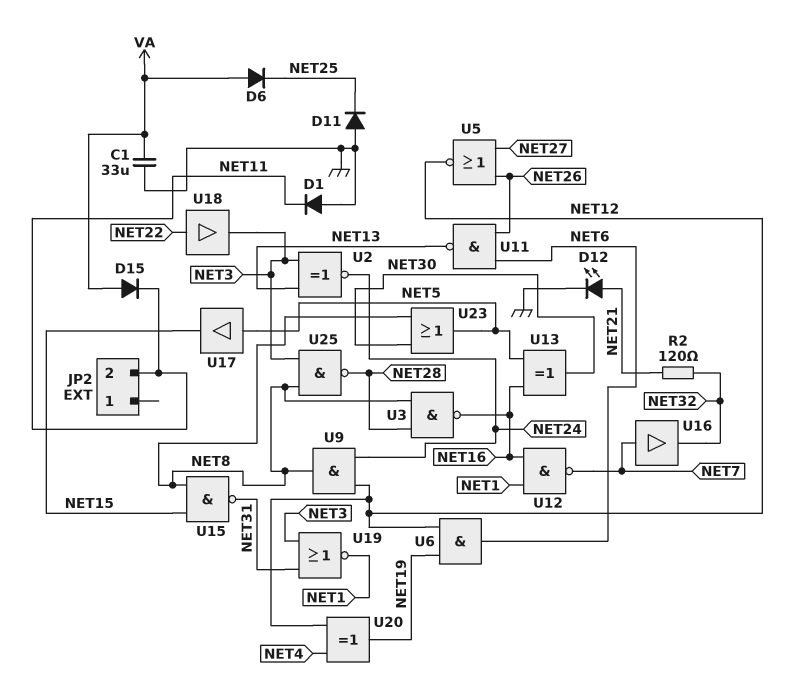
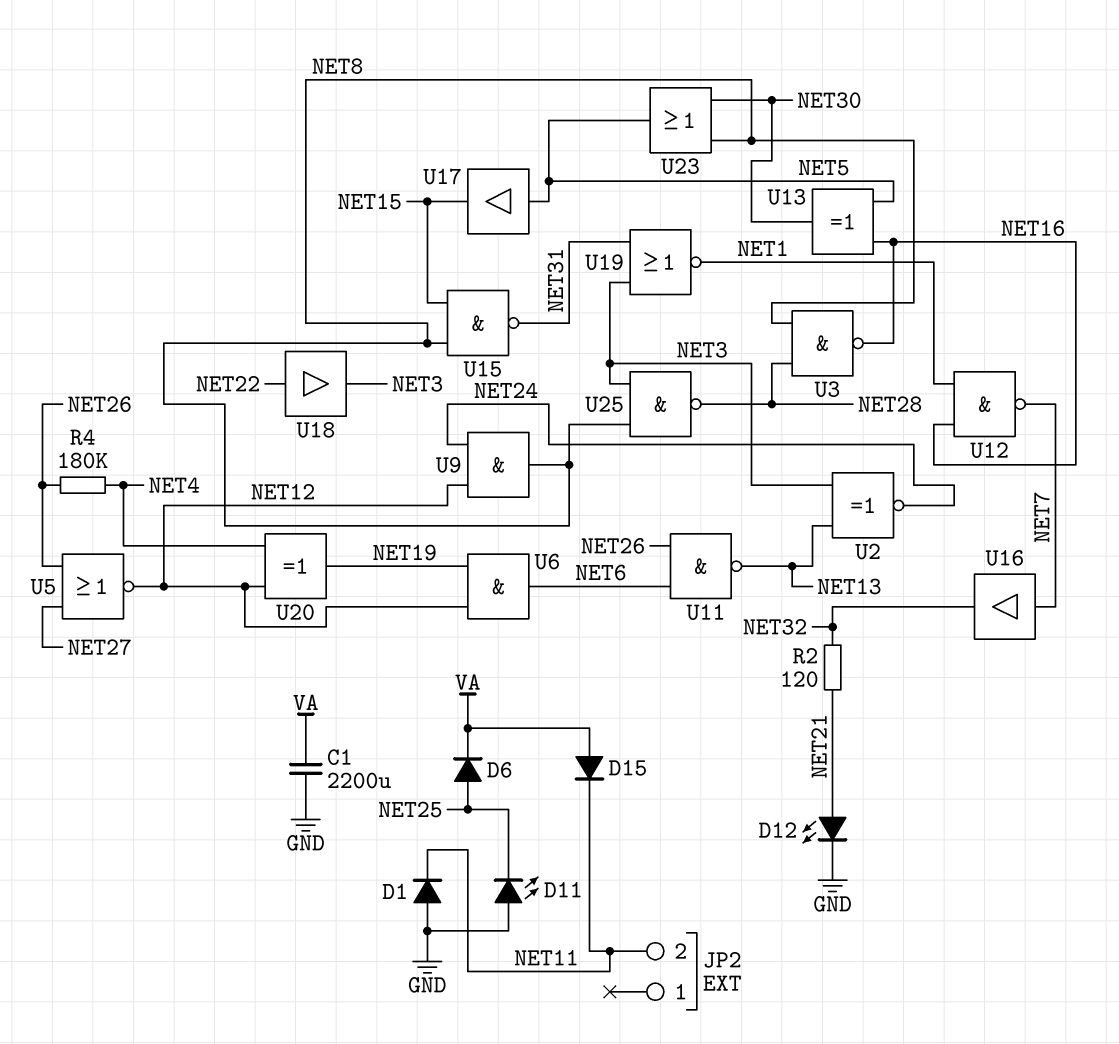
C1: 33uF (GND, VA) -> 2200uF (GND, VA)
D6: diode (A VA, K NET25) -> diode (A NET25, K VA)
D11: diode (A GND, K NET25) -> LED (A GND, K NET25)
R4: none -> 180k (NET4, NET26)

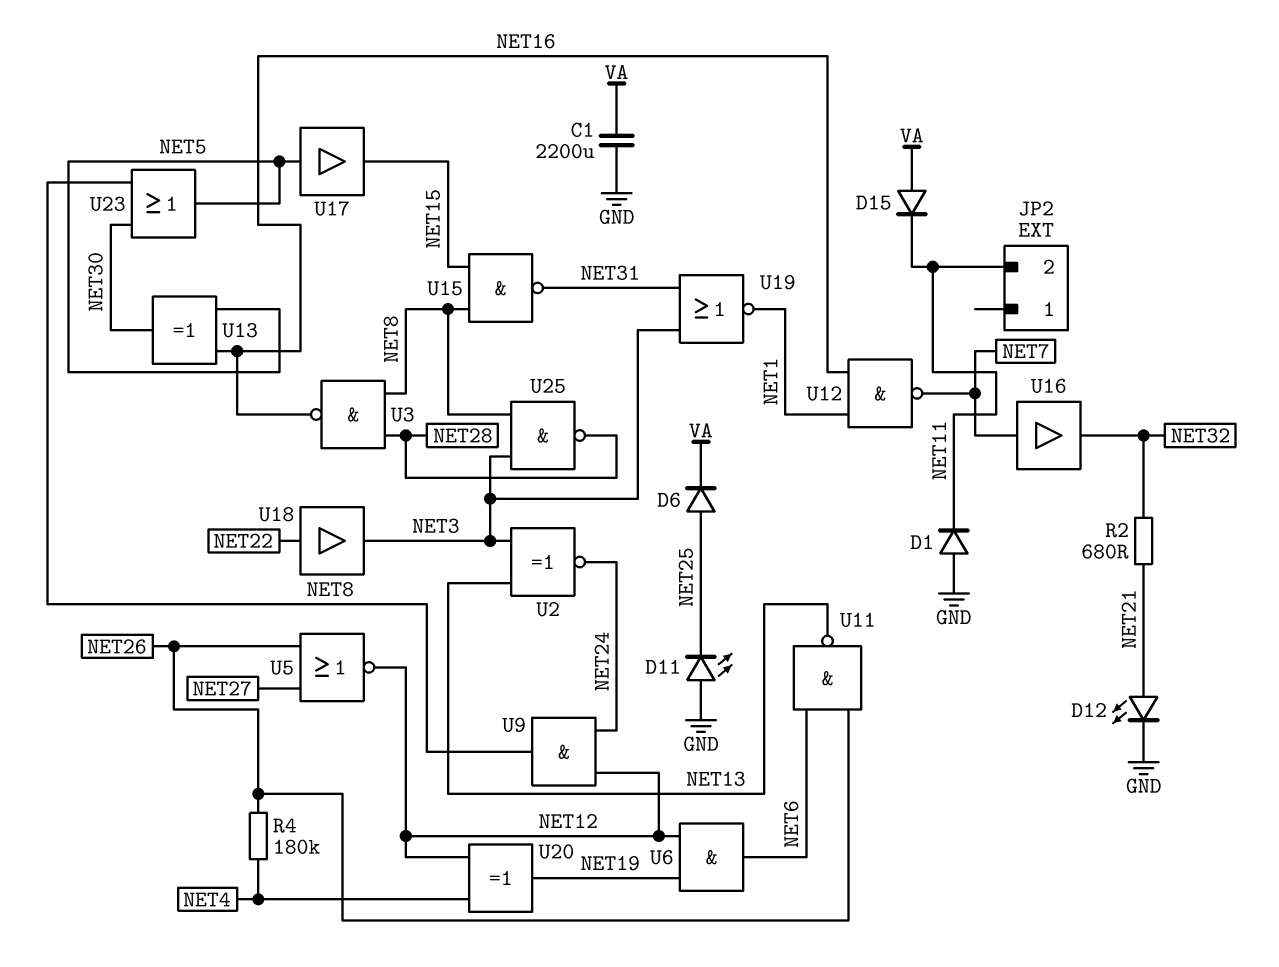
R2: 120 (NET21, NET32) -> 680 (NET21, NET32)

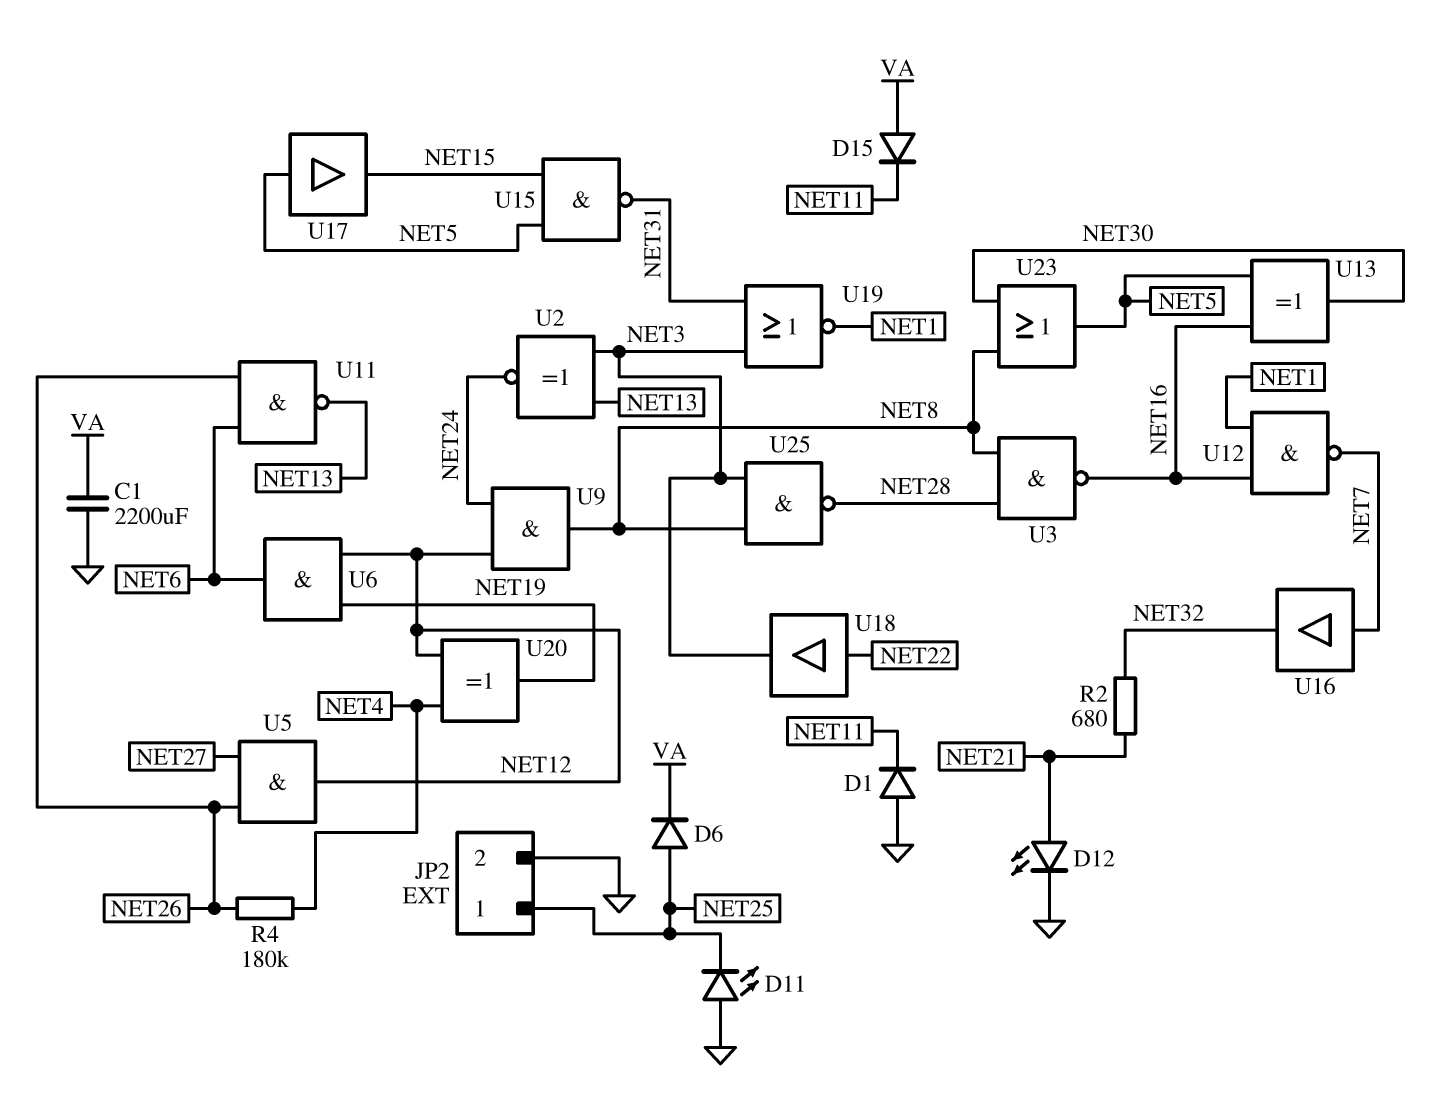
JP2 pin 1: none -> NET25
JP2 pin 2: NET11 -> GND
U5: NOR (in NET26, in NET27, out NET12) -> AND (in NET26, in NET27, out NET12)
U15: NAND (in NET8, in NET15, out NET31) -> NAND (in NET5, in NET15, out NET31)

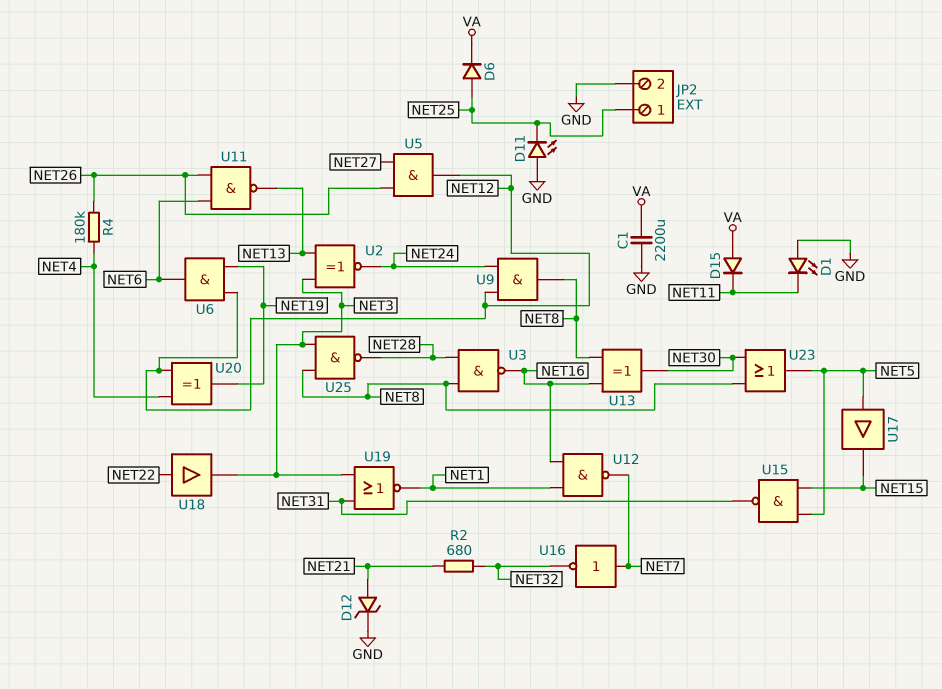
D1: diode (A GND, K NET11) -> LED (A GND, K NET11)
D12: LED (A NET21, K GND) -> zener (A NET21, K GND)
U13: XOR (in NET5, in NET16, out NET30) -> XOR (in NET8, in NET16, out NET30)
U16: buffer (in NET7, out NET32) -> NOT (in NET7, out NET32)

